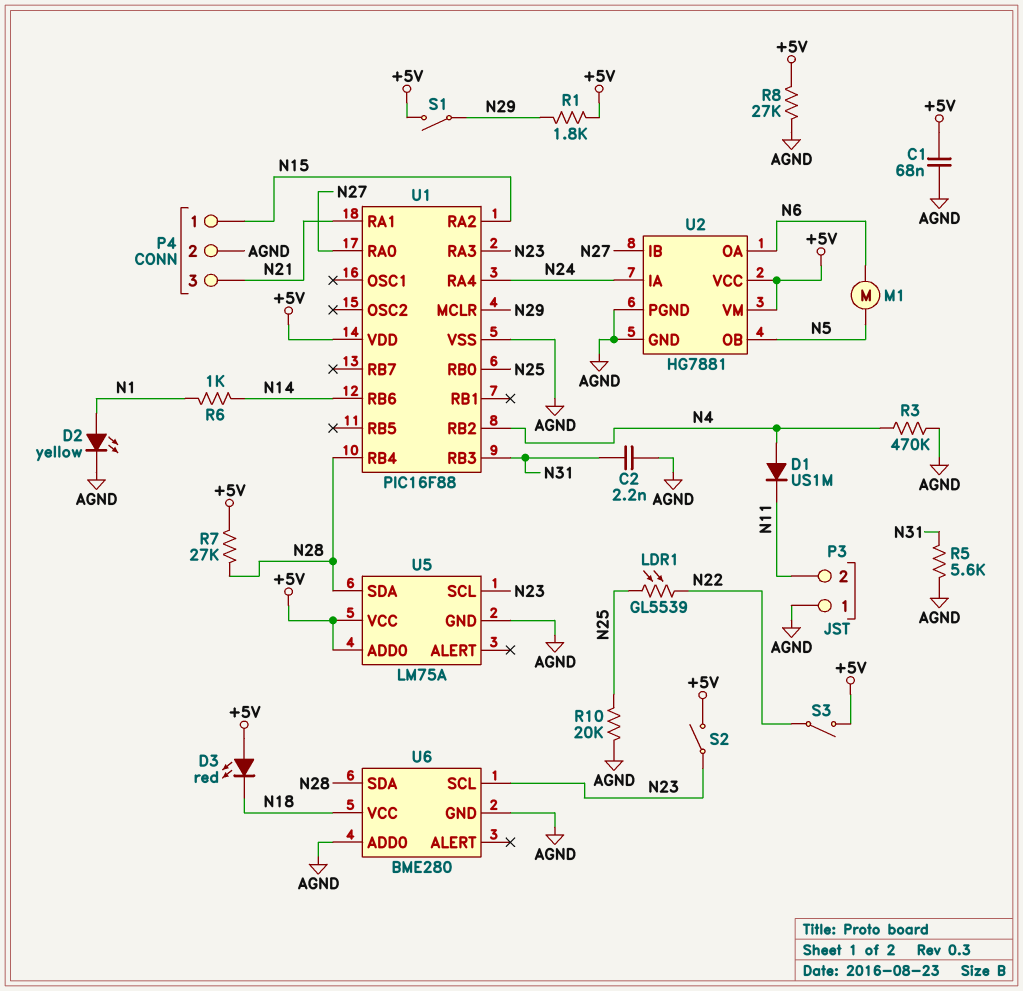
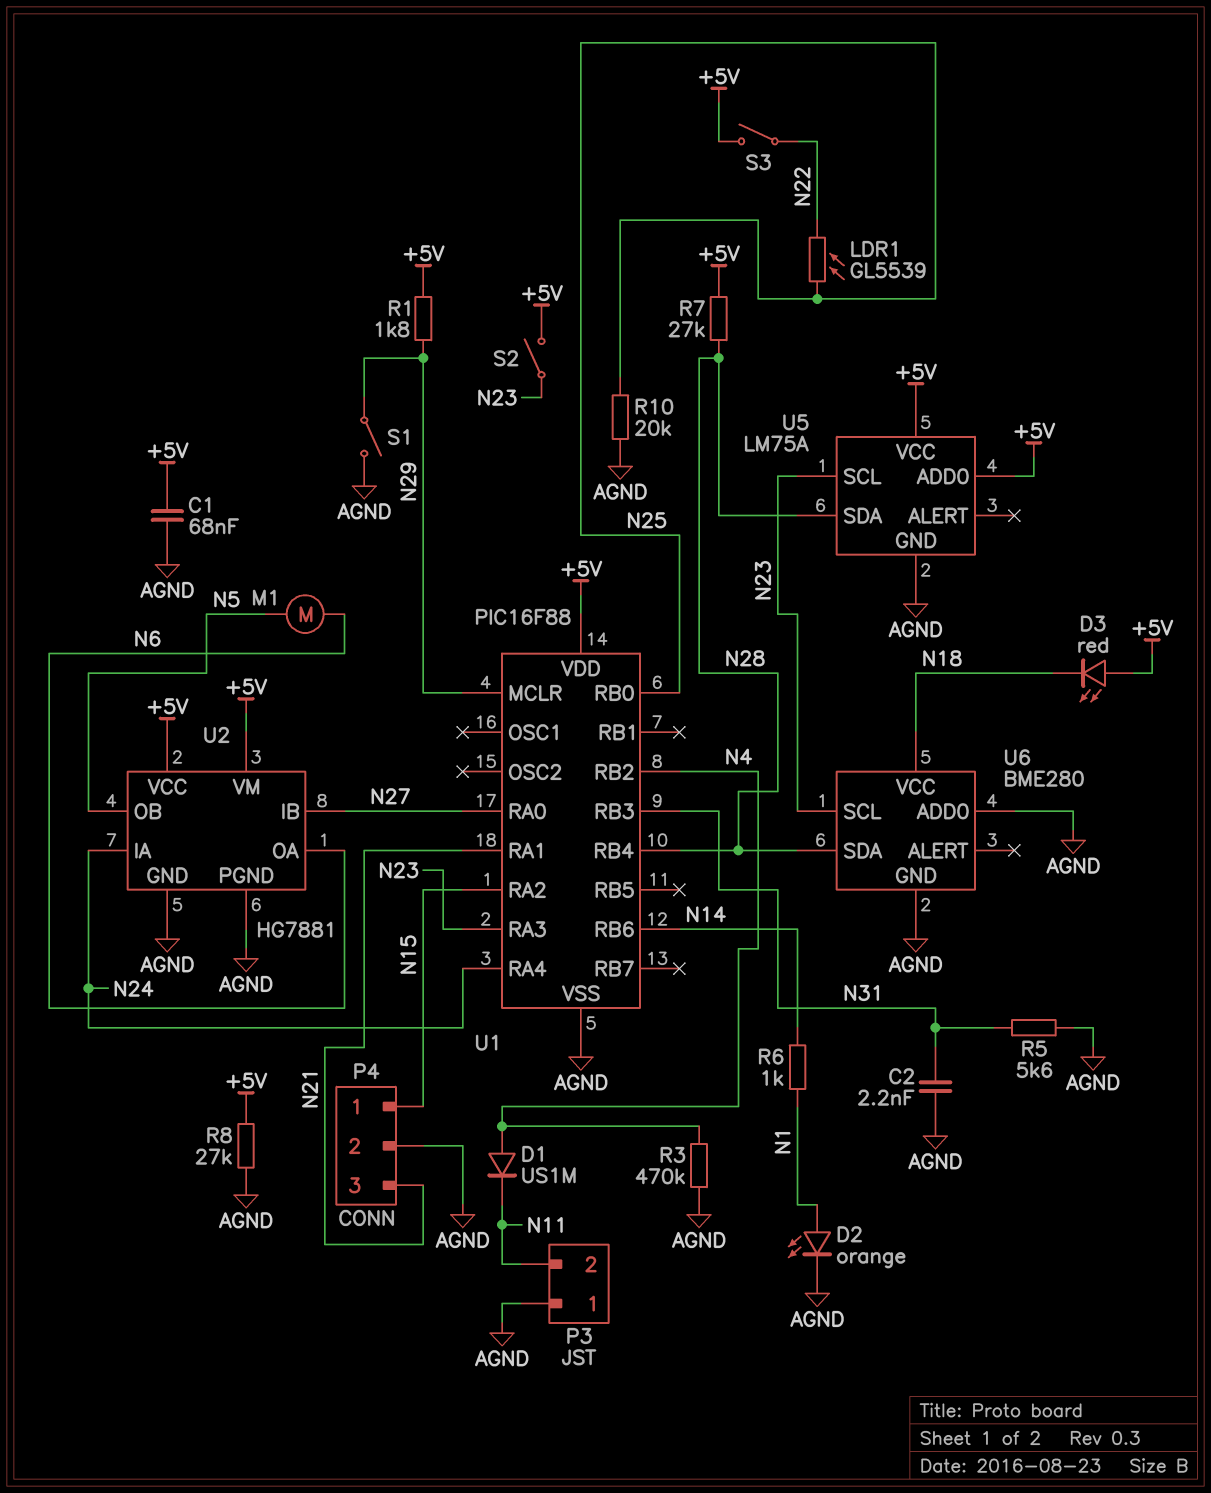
D2: LED yellow (A N1, K AGND) -> LED orange (A N1, K AGND)
S1: switch (+5V, N29) -> switch (AGND, N29)

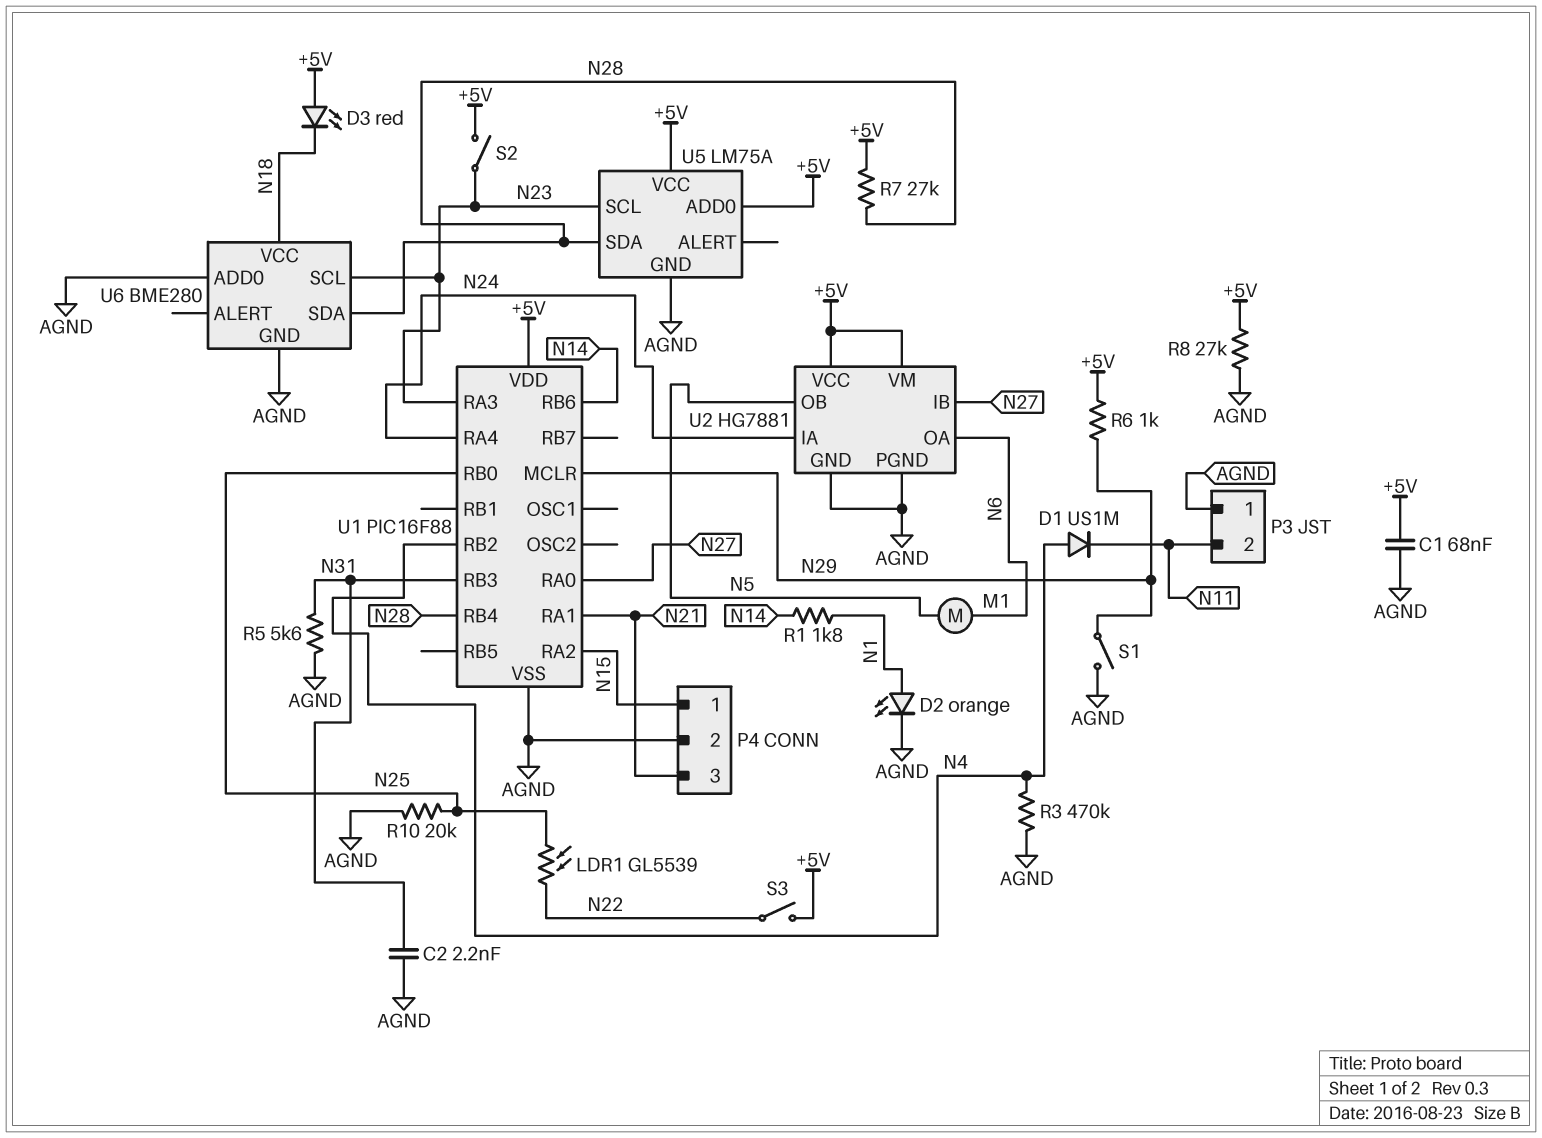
R1: 1.8k (+5V, N29) -> 1.8k (N1, N14)
R6: 1k (N1, N14) -> 1k (+5V, N29)

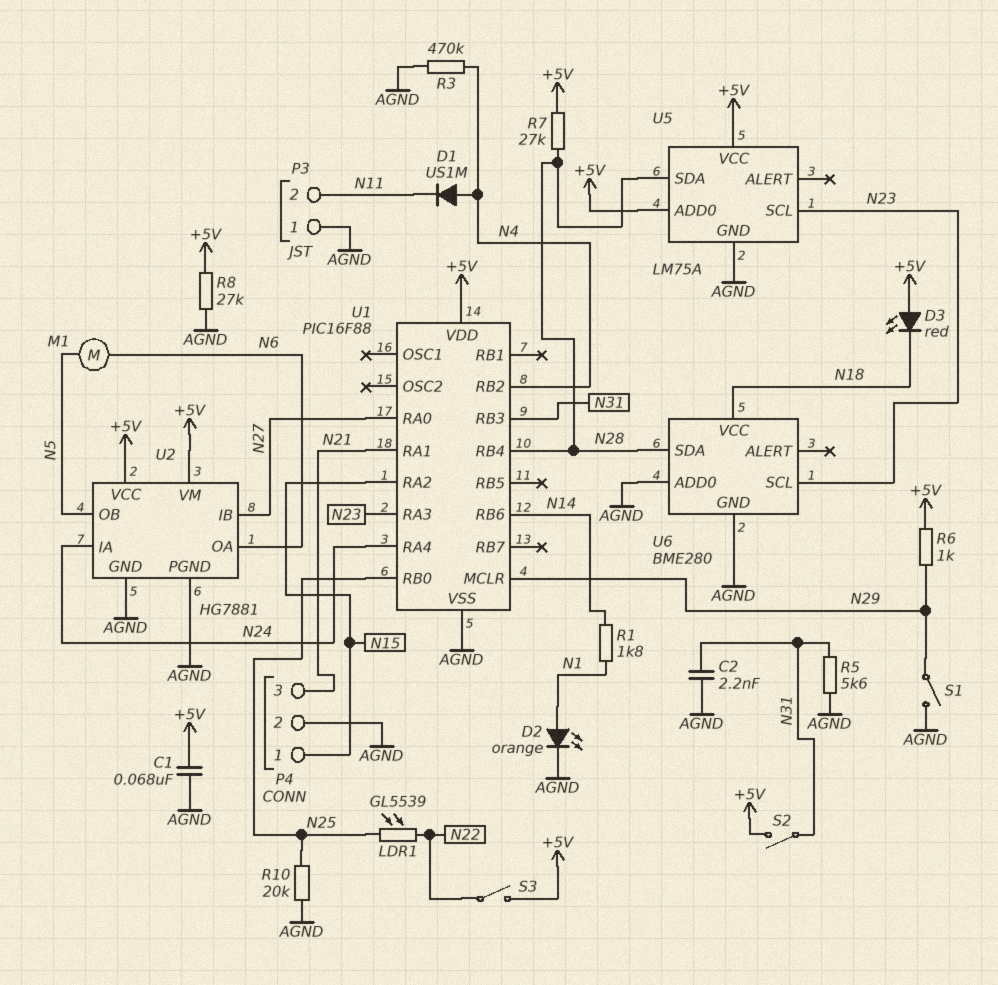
S2: switch (+5V, N23) -> switch (+5V, N31)

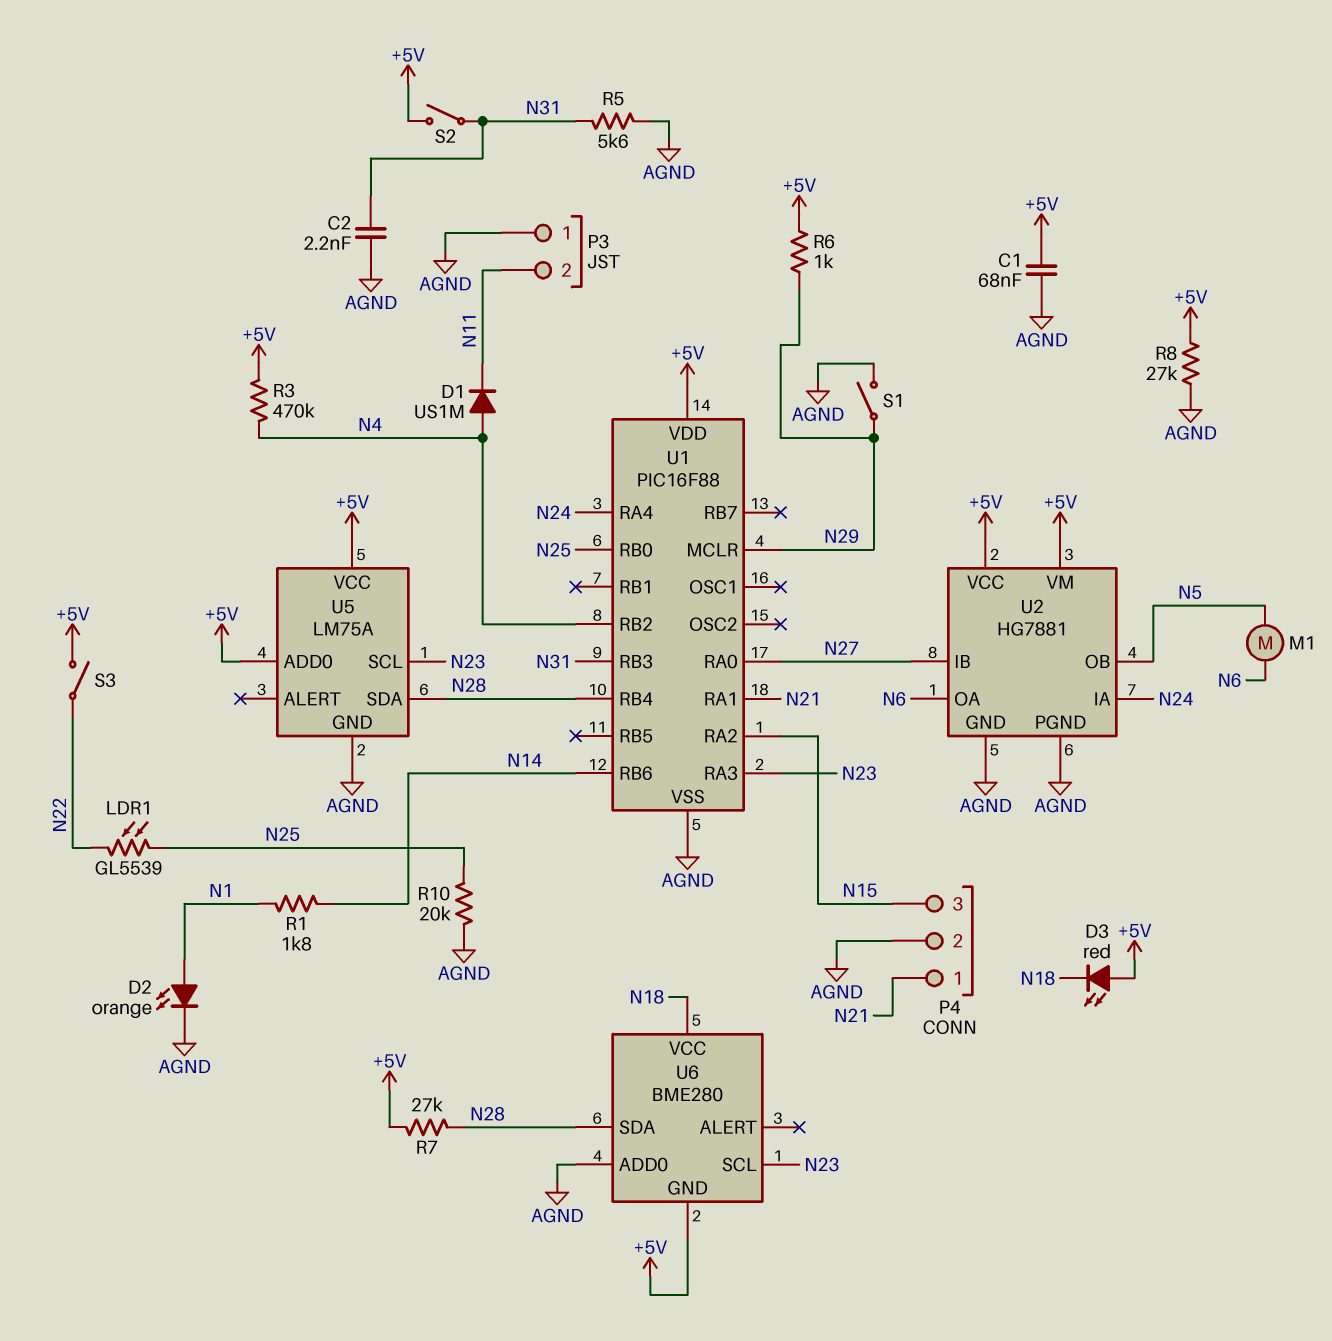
P4 pin 1: N15 -> N21
P4 pin 3: N21 -> N15
R3: 470k (AGND, N4) -> 470k (+5V, N4)
U6 pin GND: AGND -> +5V

